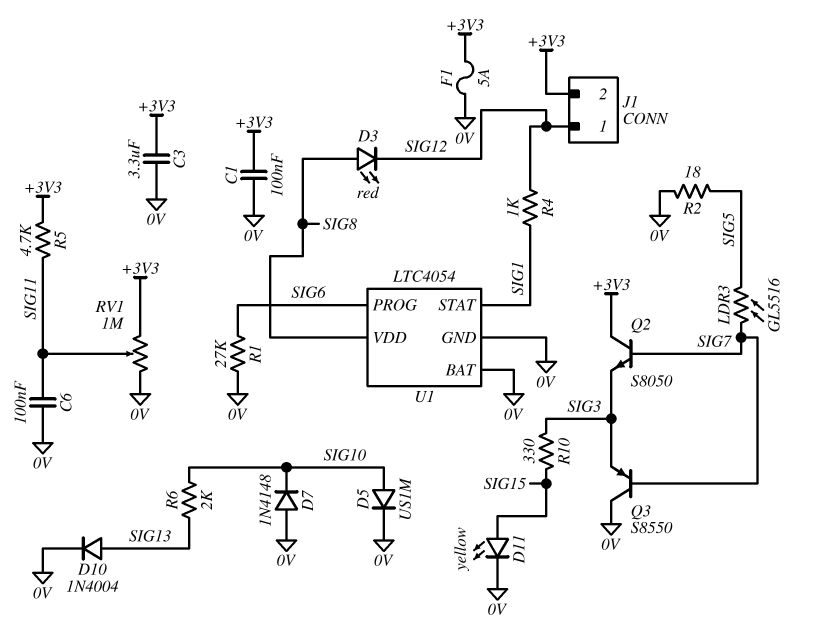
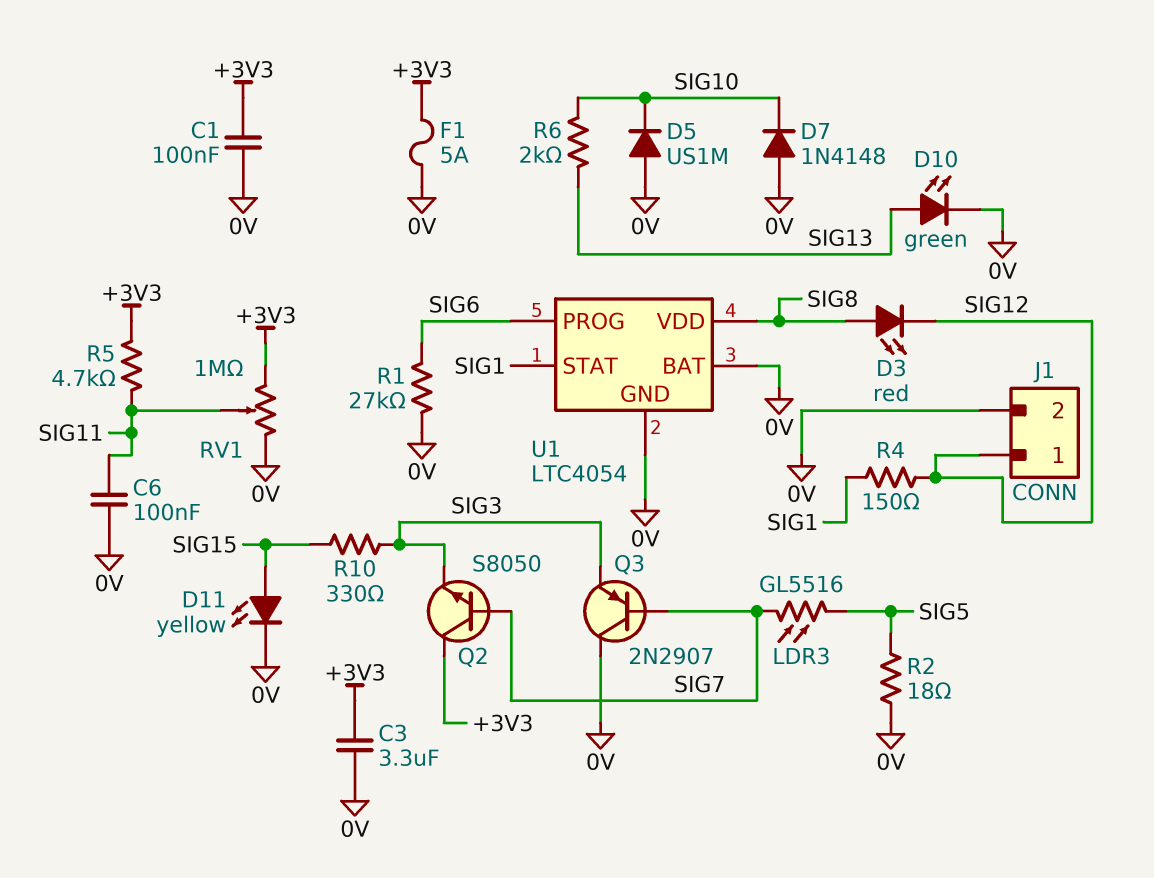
D5: diode US1M (A SIG10, K 0V) -> diode US1M (A 0V, K SIG10)
D10: diode 1N4004 (A SIG13, K 0V) -> LED green (A SIG13, K 0V)
J1 pin 2: +3V3 -> 0V
Q3: PNP S8550 (B SIG7, C 0V, E SIG3) -> PNP 2N2907 (B SIG7, C 0V, E SIG3)
R4: 1k (SIG1, SIG12) -> 150 (SIG1, SIG12)

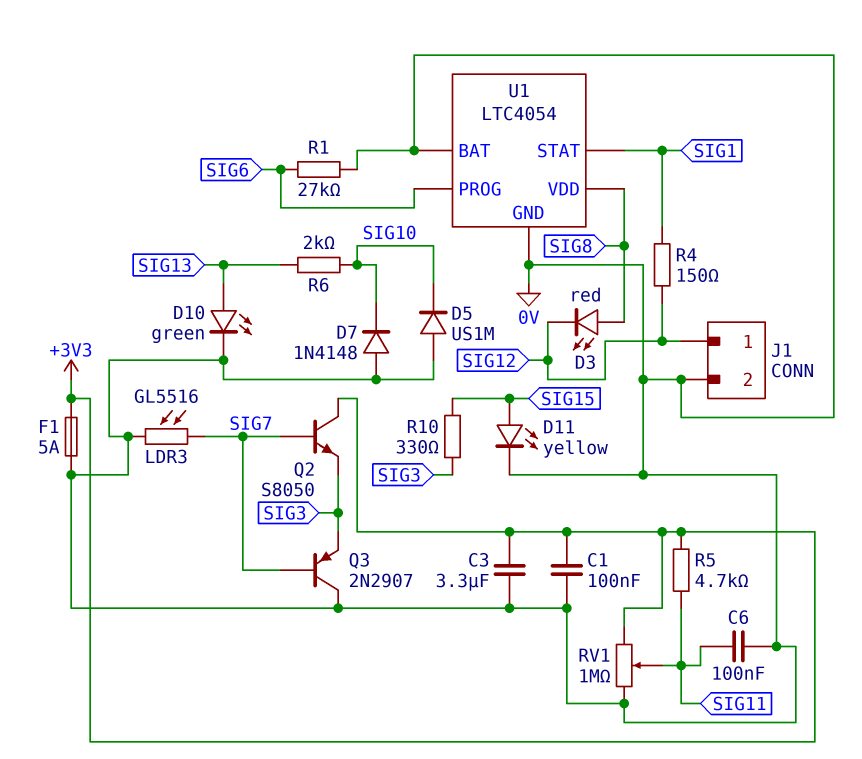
LDR3: GL5516 (SIG5, SIG7) -> GL5516 (0V, SIG7)
R2: 18 (0V, SIG5) -> none

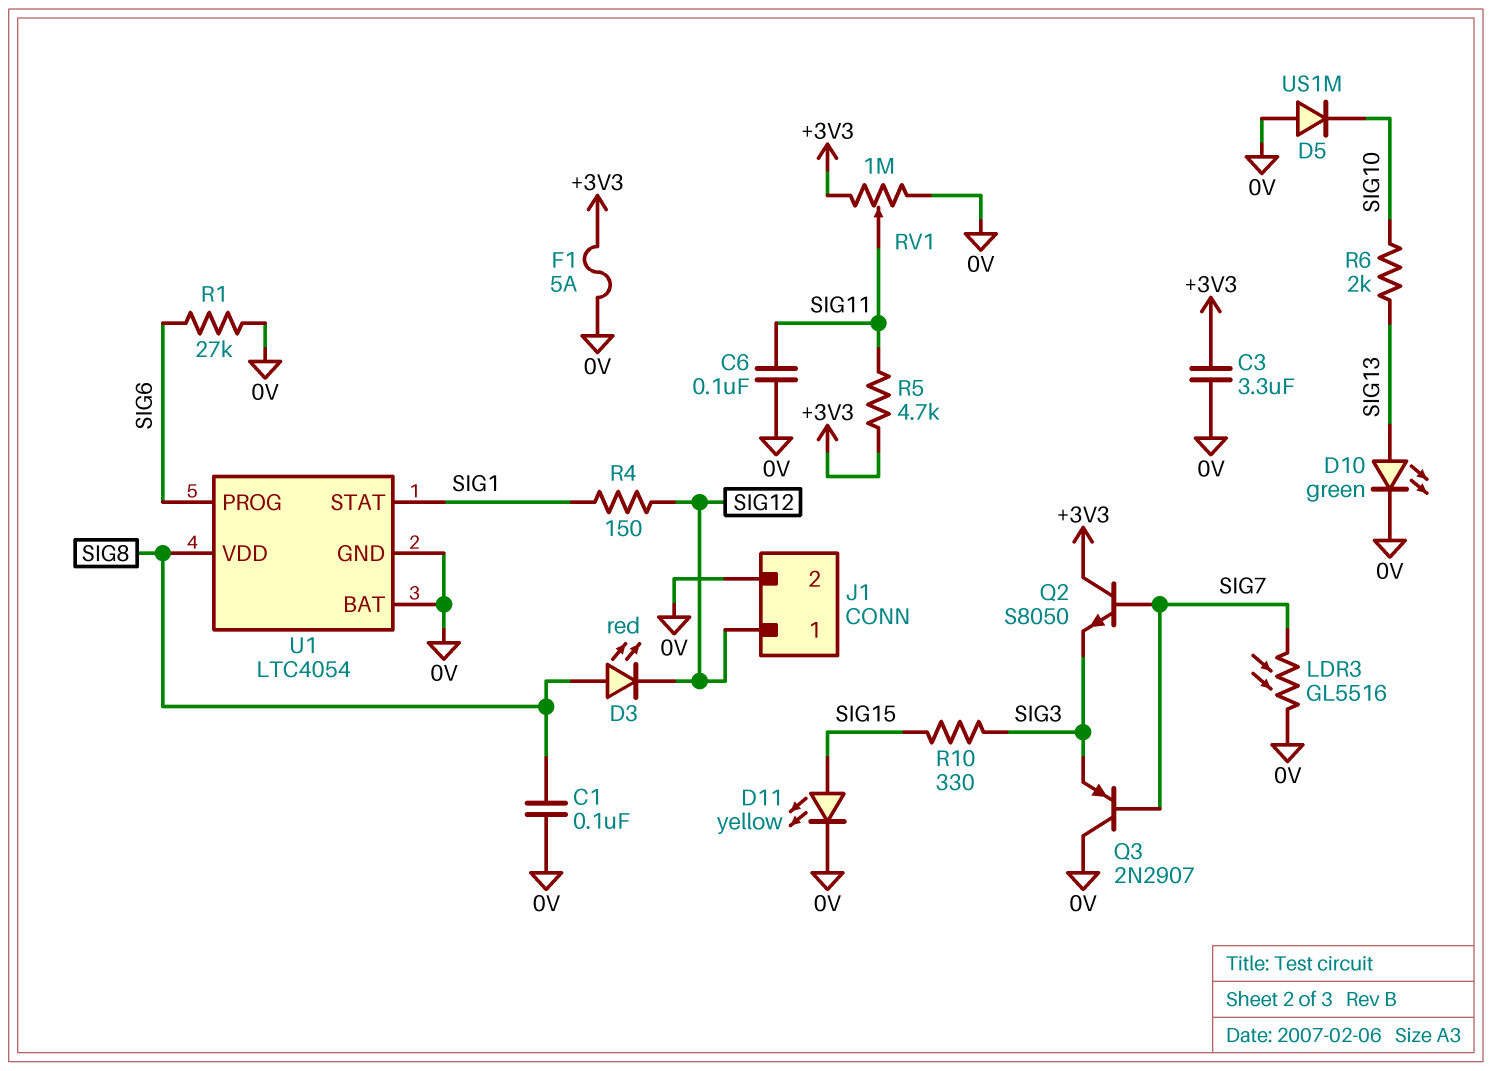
C1: 100nF (+3V3, 0V) -> 100nF (0V, SIG8)
D7: diode 1N4148 (A 0V, K SIG10) -> none

